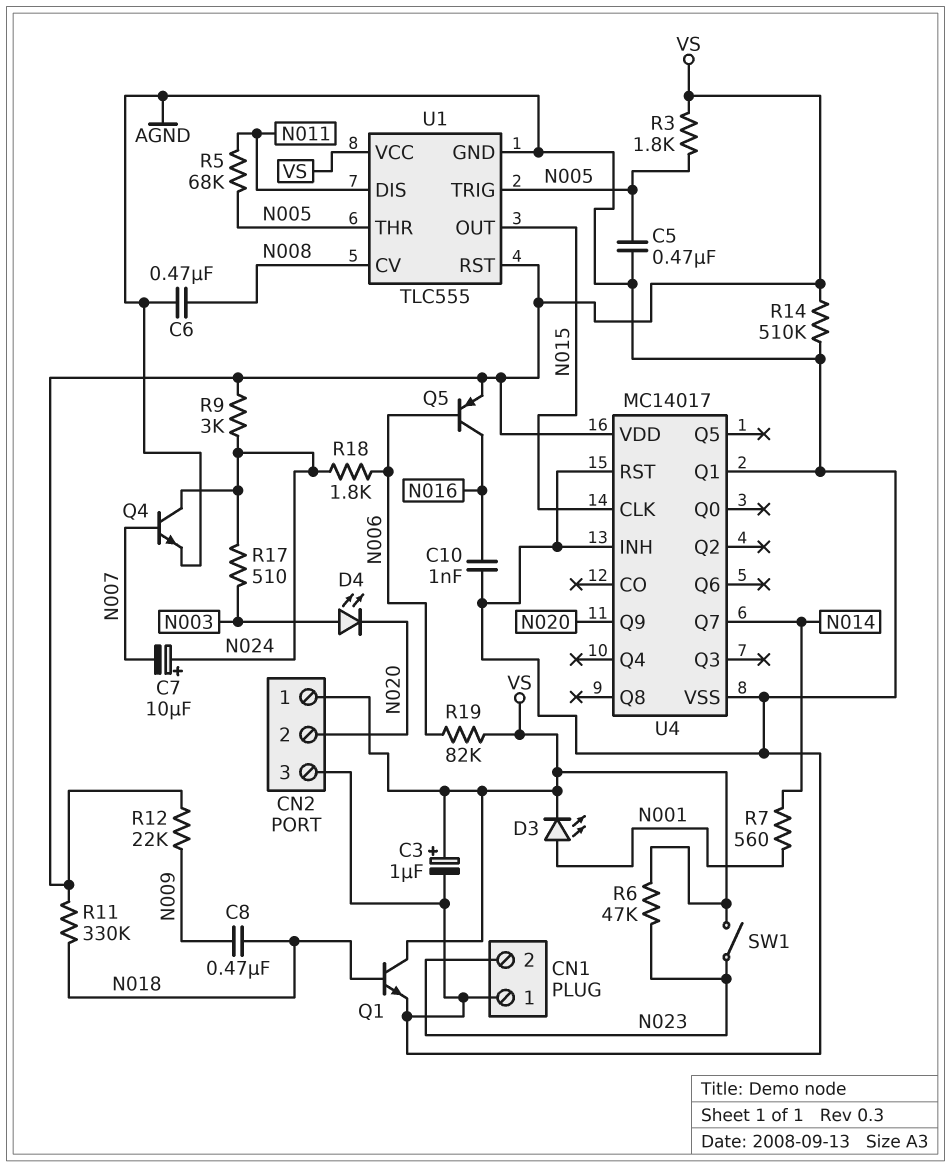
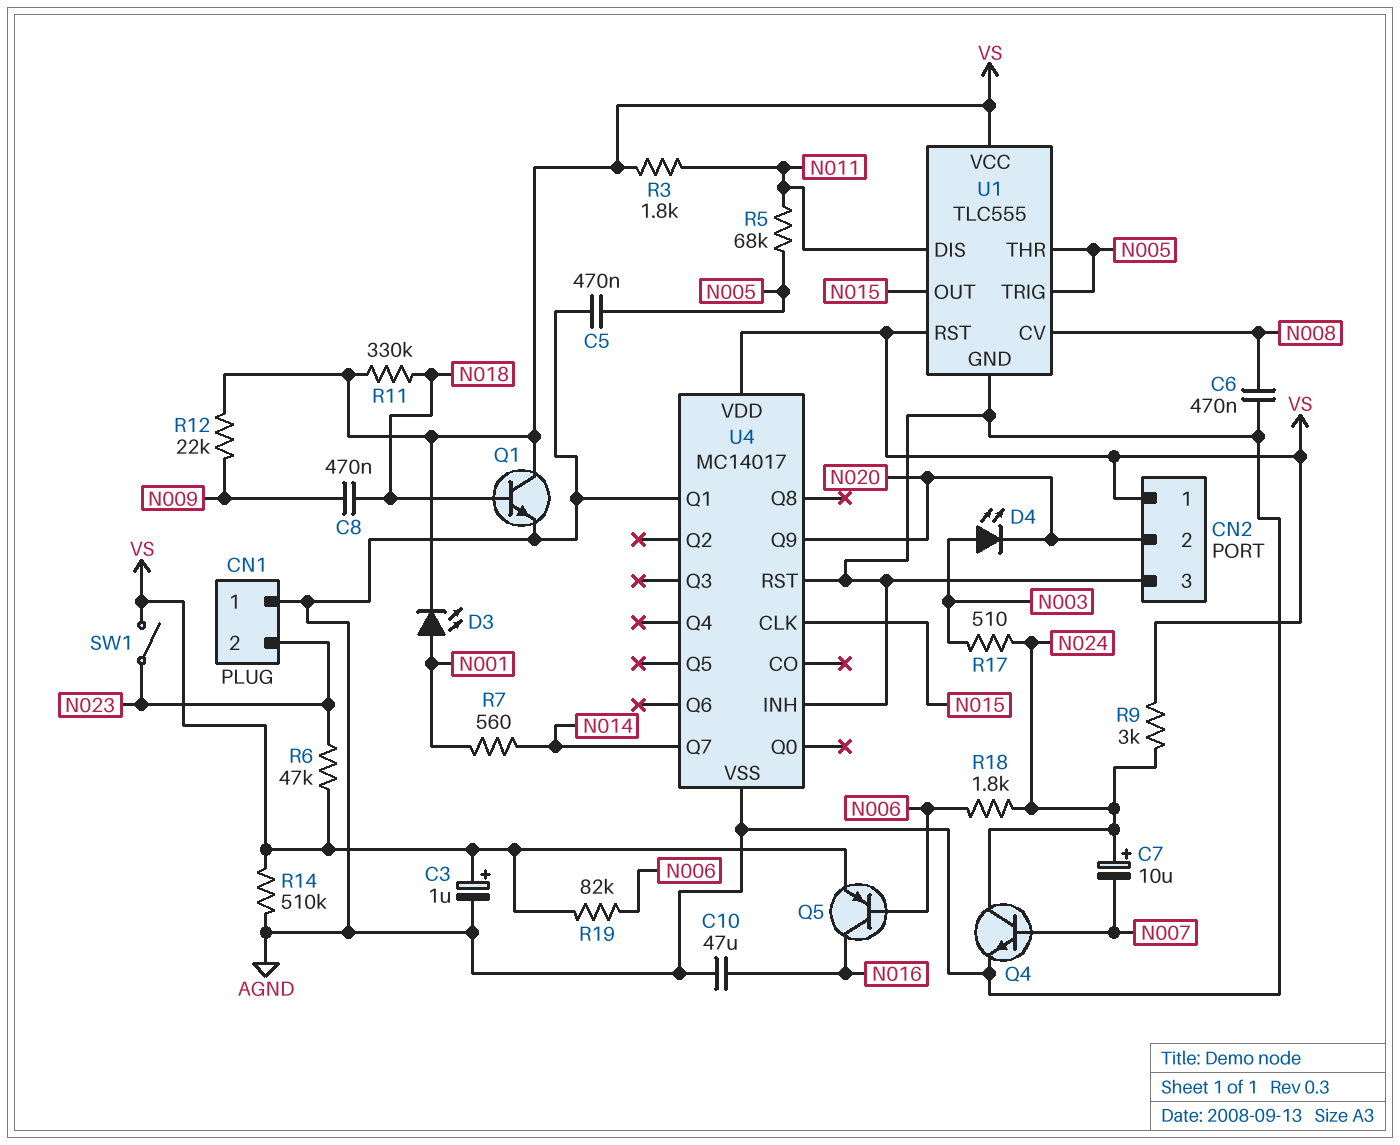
C10: 1nF (AGND, N016) -> 47uF (AGND, N016)
R3: 1.8k (N005, VS) -> 1.8k (N011, VS)

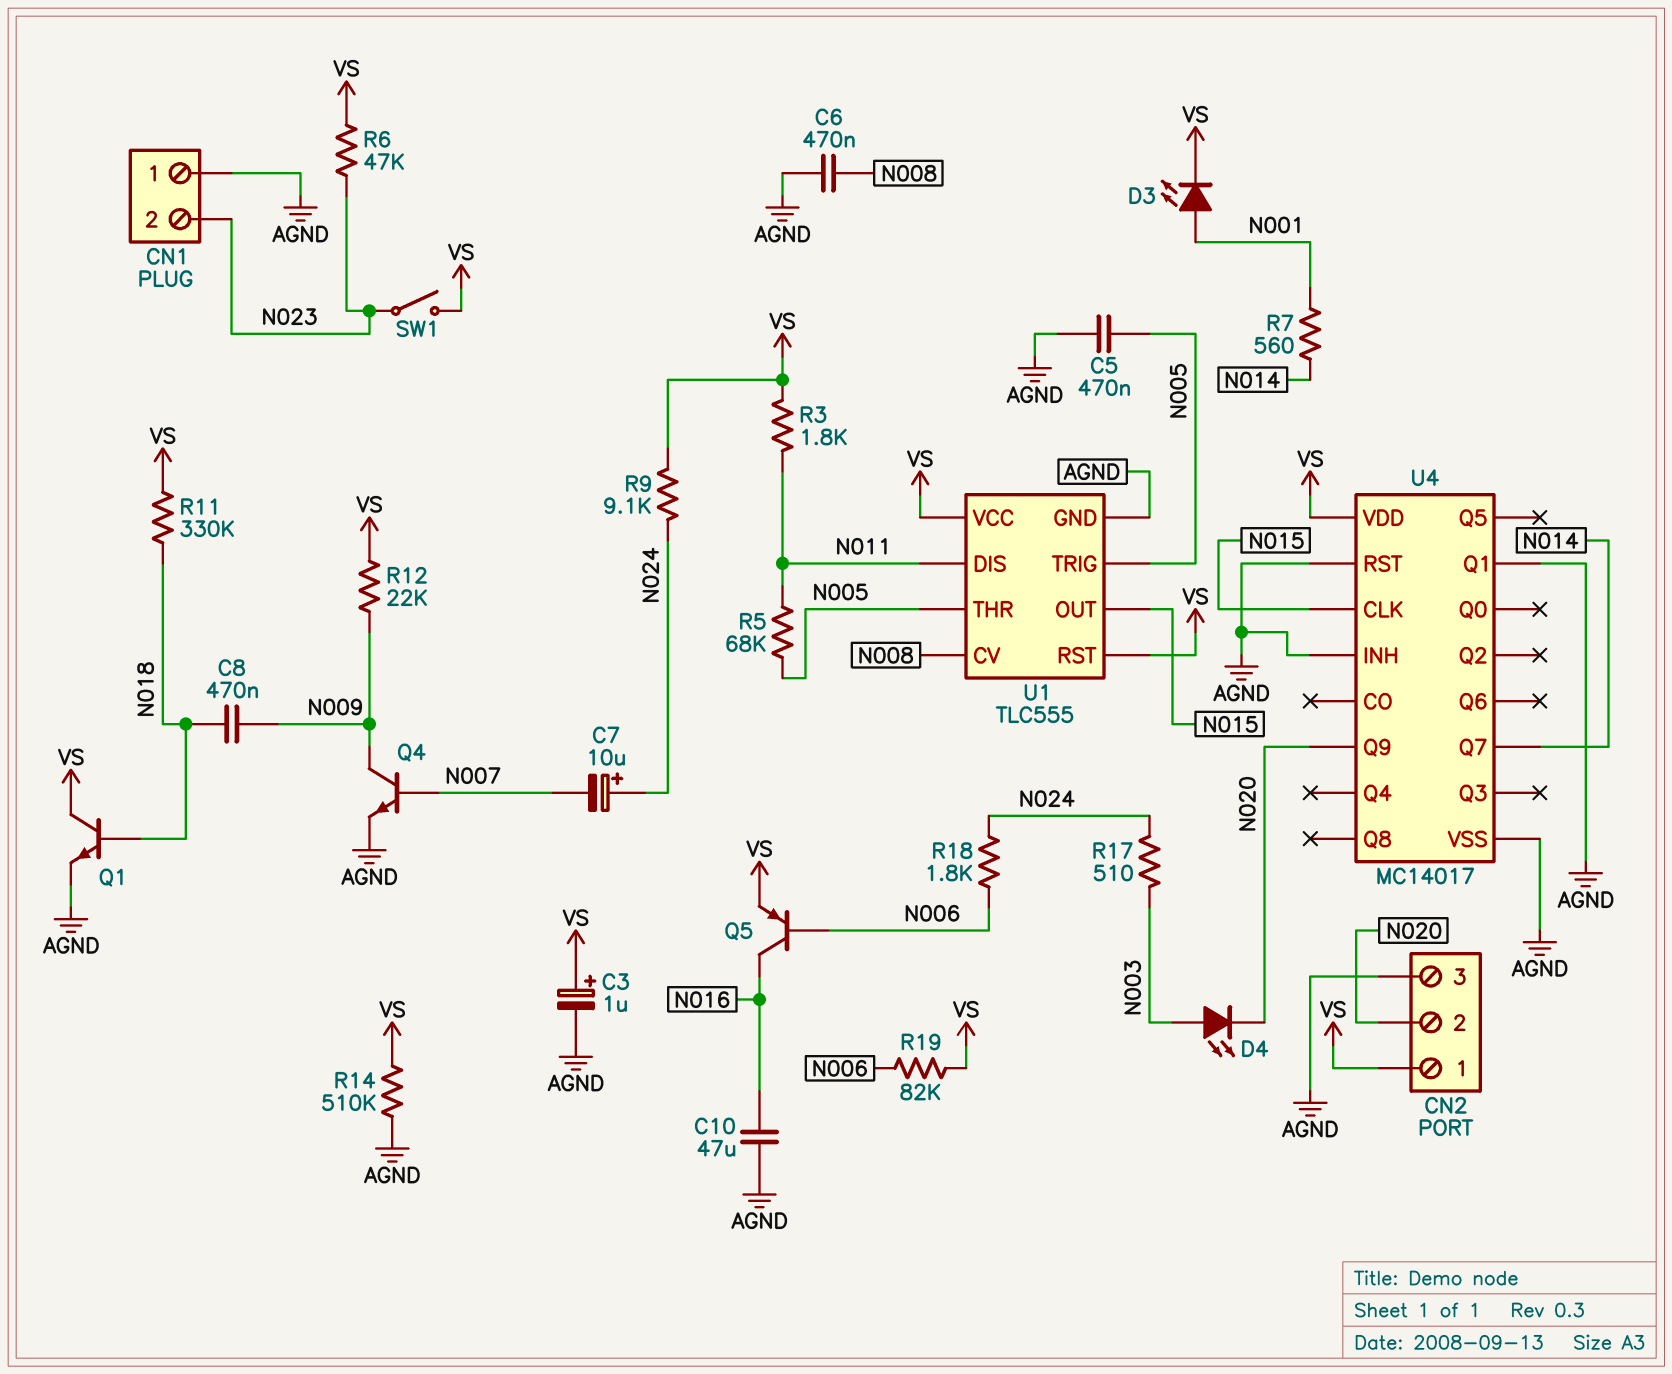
Q4: NPN (B N007, C N024, E AGND) -> NPN (B N007, C N009, E AGND)
R9: 3k (N024, VS) -> 9.1k (N024, VS)

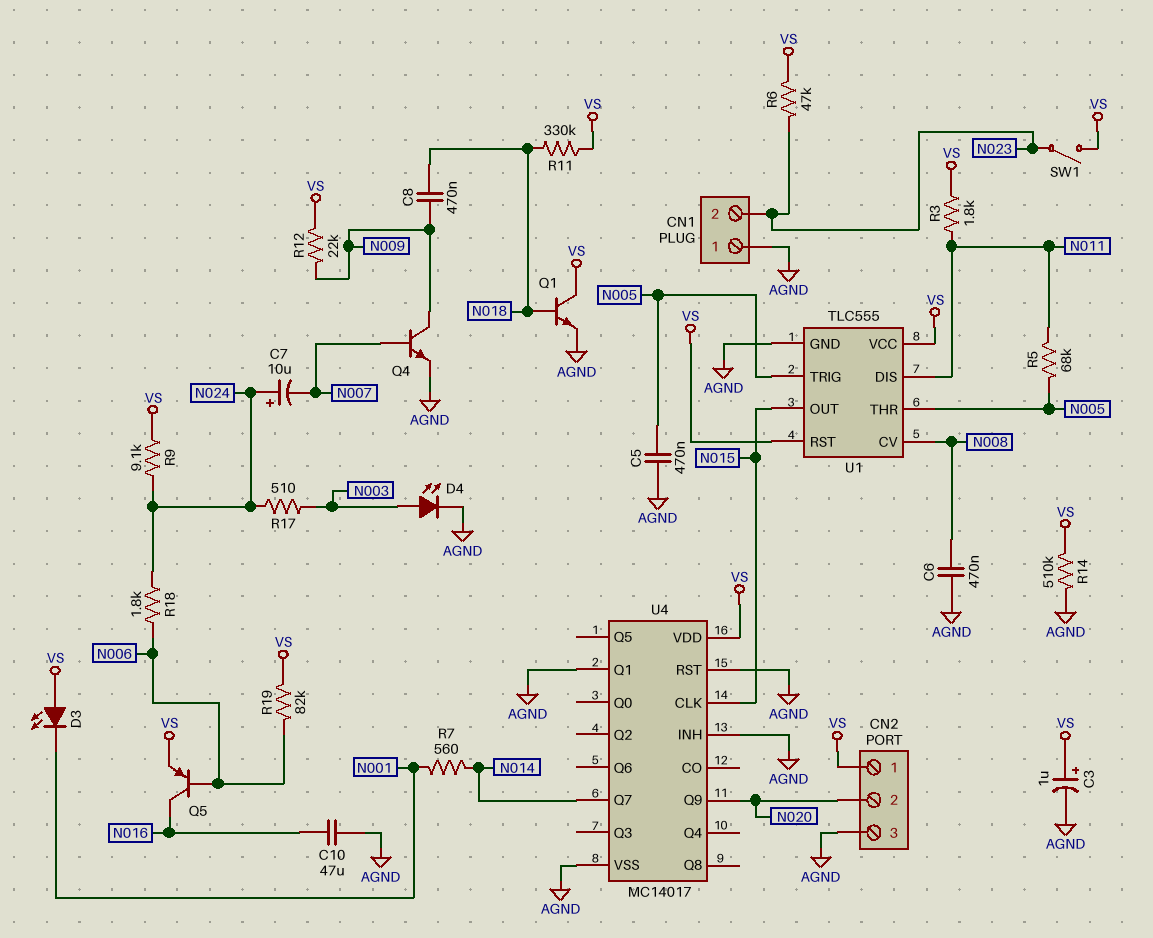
D3: LED (A N001, K VS) -> LED (A VS, K N001)
D4: LED (A N003, K N020) -> LED (A N003, K AGND)

